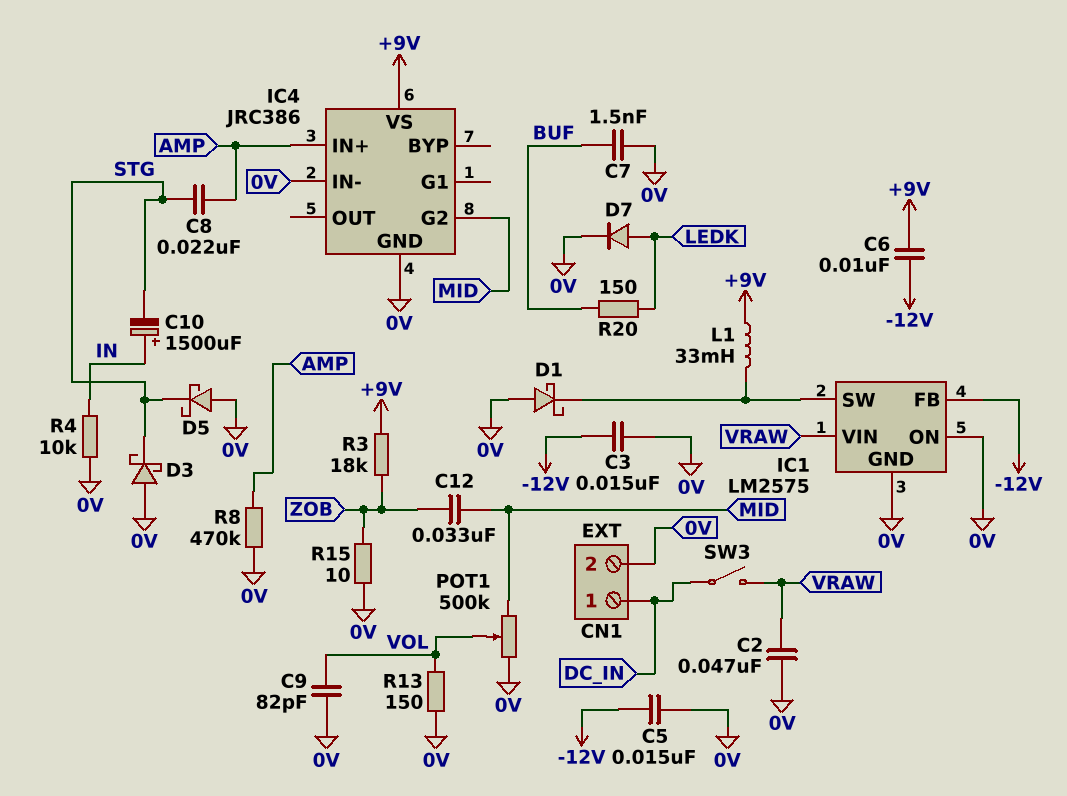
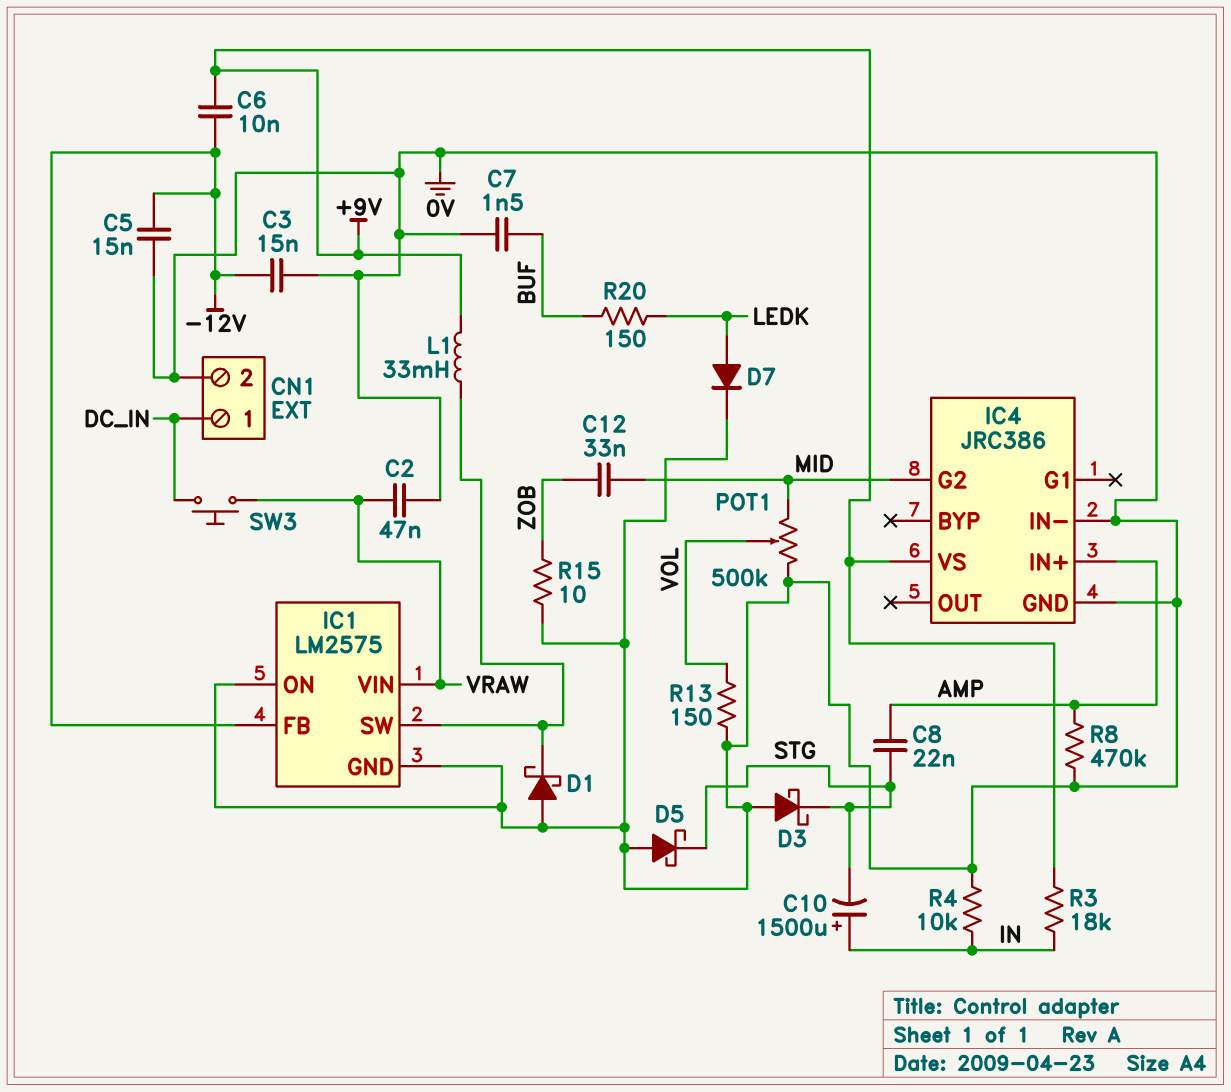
C9: 82pF (0V, VOL) -> none
R3: 18k (+9V, ZOB) -> 18k (+9V, IN)
SW3: switch (DC_IN, VRAW) -> button (DC_IN, VRAW)

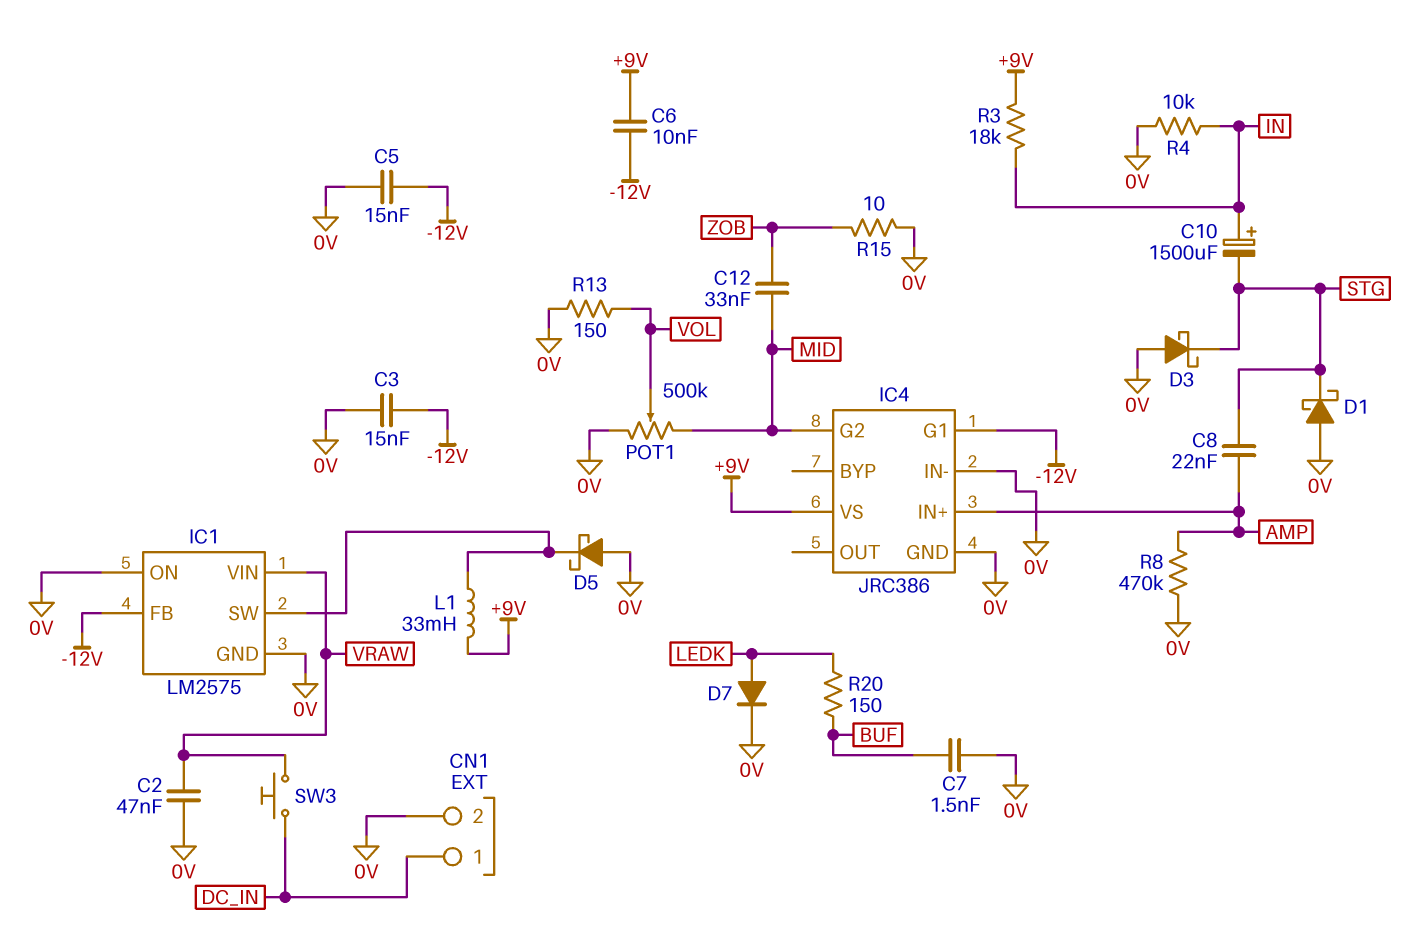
D1: schottky (A 0V, K IC1/SW) -> schottky (A 0V, K STG)
D5: schottky (A 0V, K STG) -> schottky (A 0V, K IC1/SW)
IC4 pin G1: none -> -12V

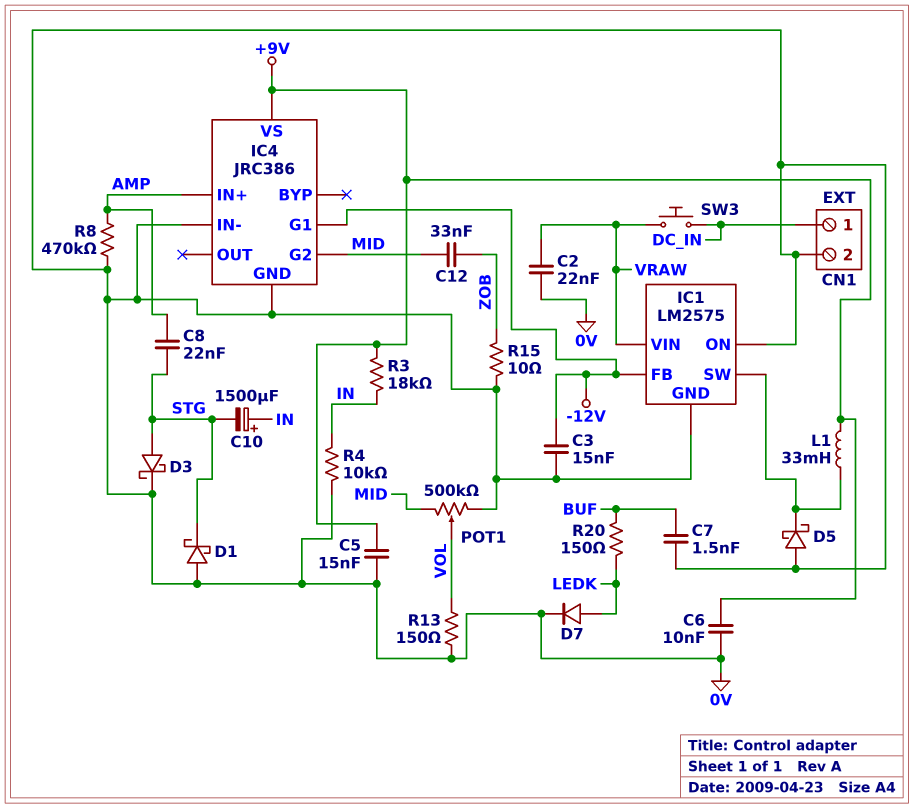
C2: 47nF (0V, VRAW) -> 22nF (0V, VRAW)
C5: 15nF (-12V, 0V) -> 15nF (+9V, 0V)
C6: 10nF (+9V, -12V) -> 10nF (+9V, 0V)
D3: schottky (A 0V, K STG) -> schottky (A STG, K 0V)

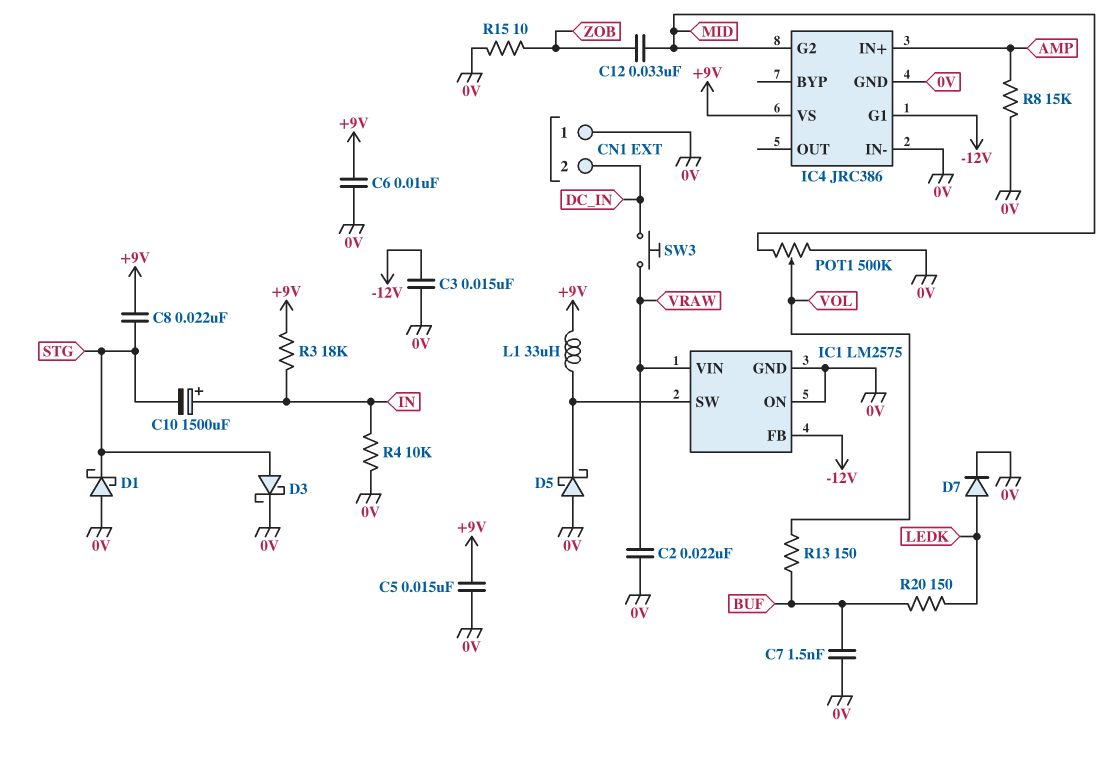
C8: 22nF (AMP, STG) -> 22nF (+9V, STG)
CN1 pin 1: DC_IN -> 0V
CN1 pin 2: 0V -> DC_IN
L1: 33mH (+9V, IC1/SW) -> 33uH (+9V, IC1/SW)
R8: 470k (0V, AMP) -> 15k (0V, AMP)
R13: 150 (0V, VOL) -> 150 (BUF, VOL)

